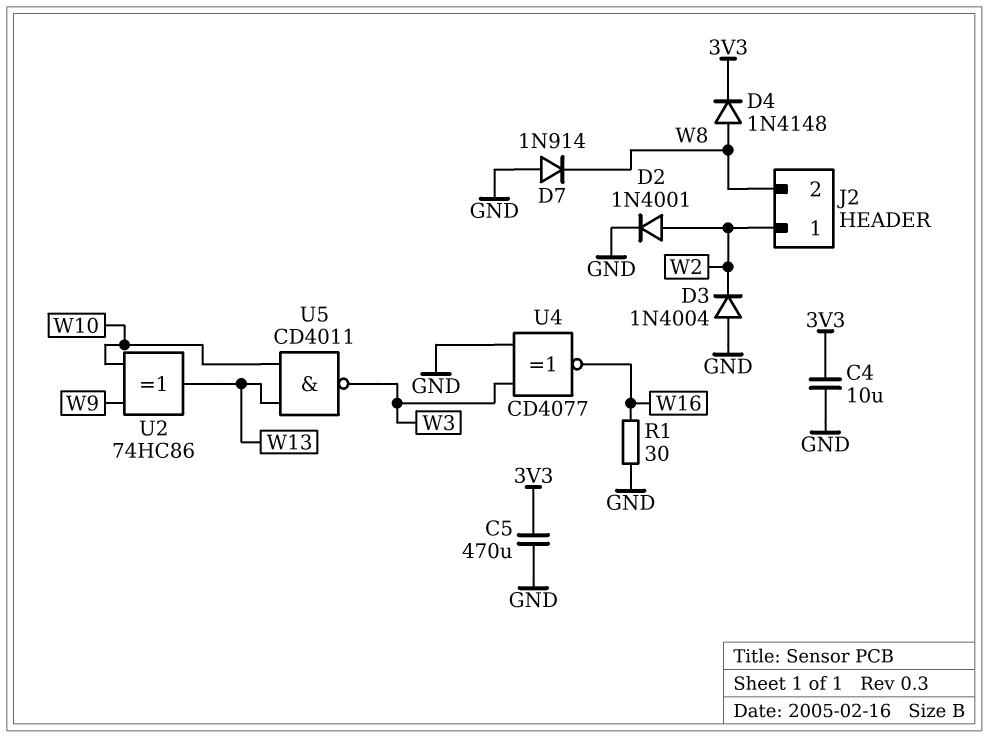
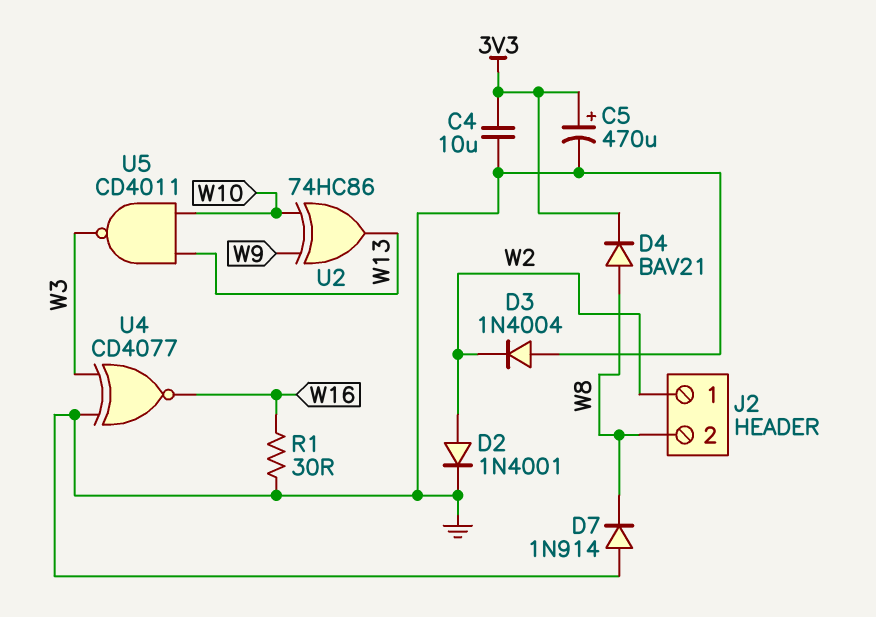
C5: 470uF (3V3, GND) -> 470uF (plus 3V3, minus GND)
D4: diode 1N4148 (A W8, K 3V3) -> diode BAV21 (A W8, K 3V3)

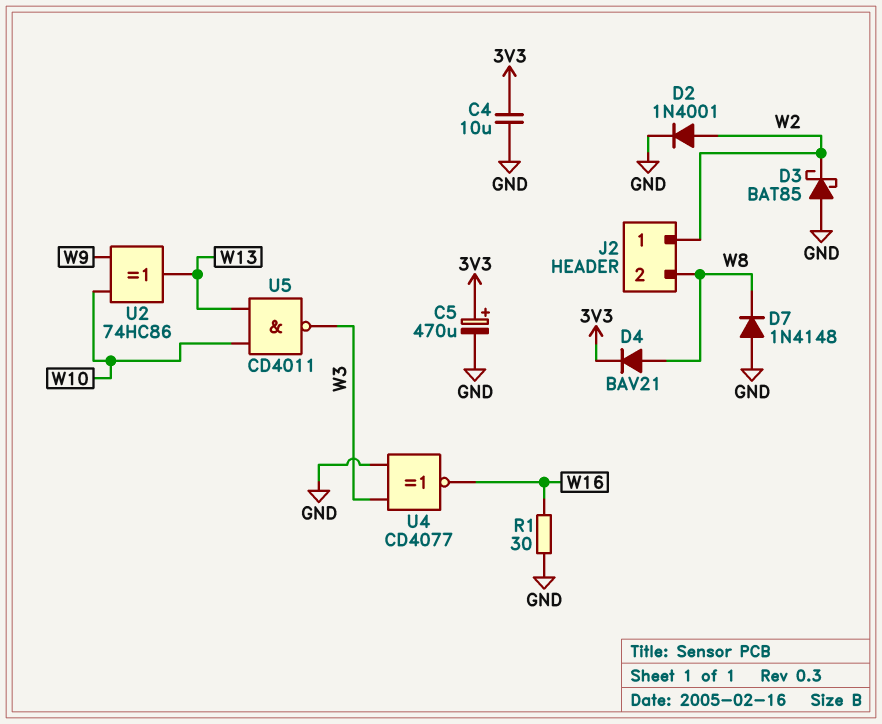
D3: diode 1N4004 (A GND, K W2) -> schottky BAT85 (A GND, K W2)
D7: diode 1N914 (A GND, K W8) -> diode 1N4148 (A GND, K W8)

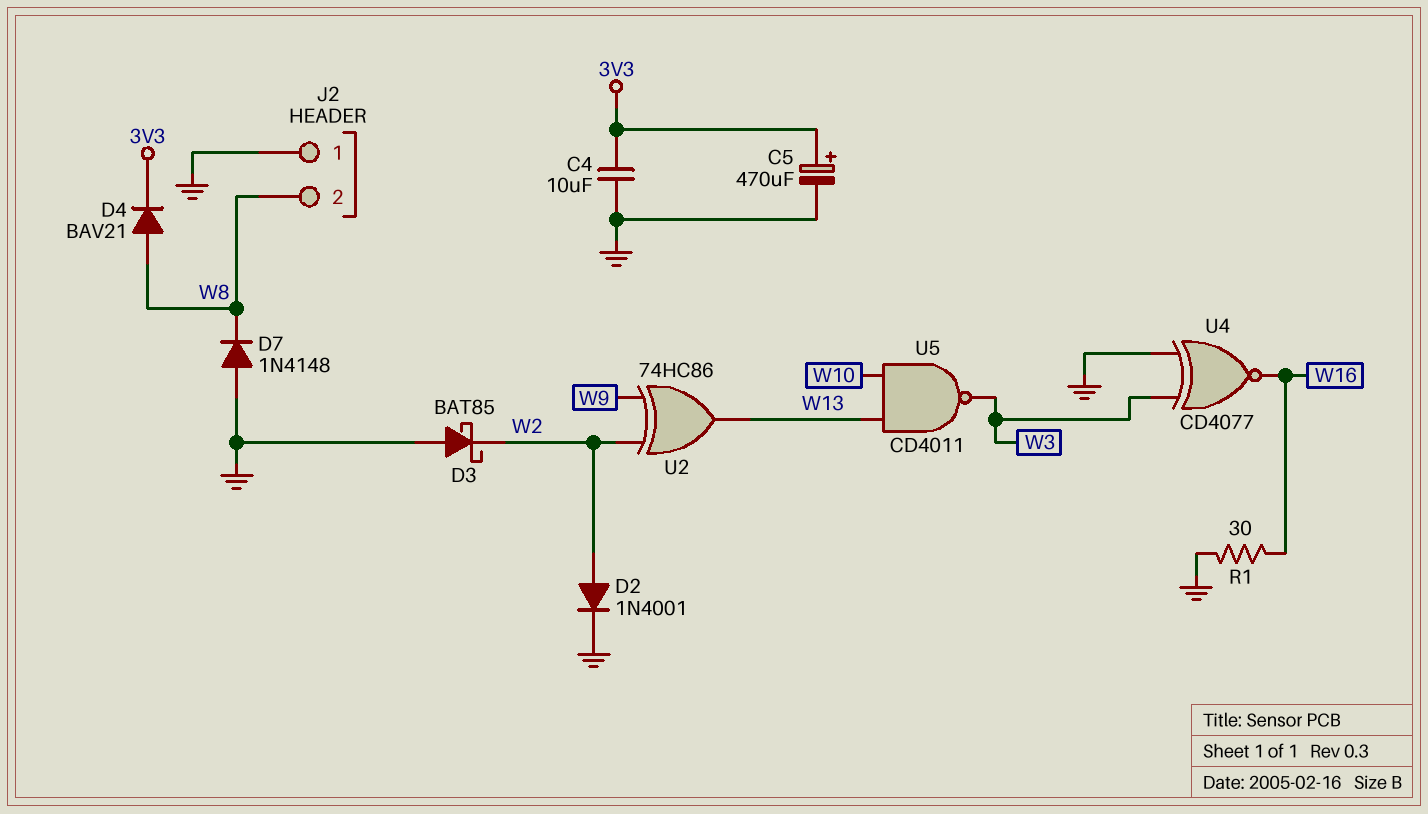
J2 pin 1: W2 -> GND
U2: XOR 74HC86 (in W9, in W10, out W13) -> XOR 74HC86 (in W2, in W9, out W13)

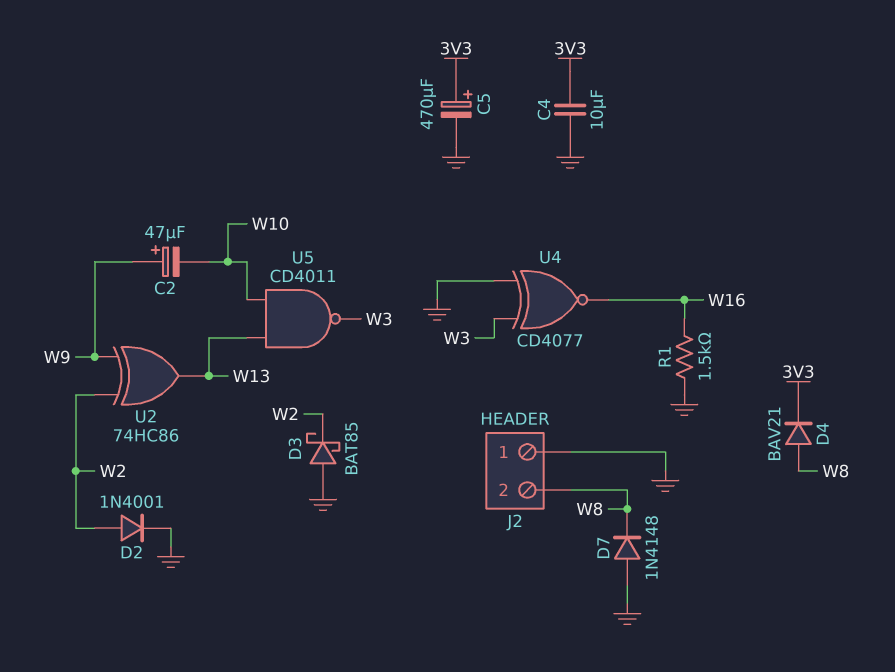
C2: none -> 47uF (plus W9, minus W10)
R1: 30 (GND, W16) -> 1.5k (GND, W16)

